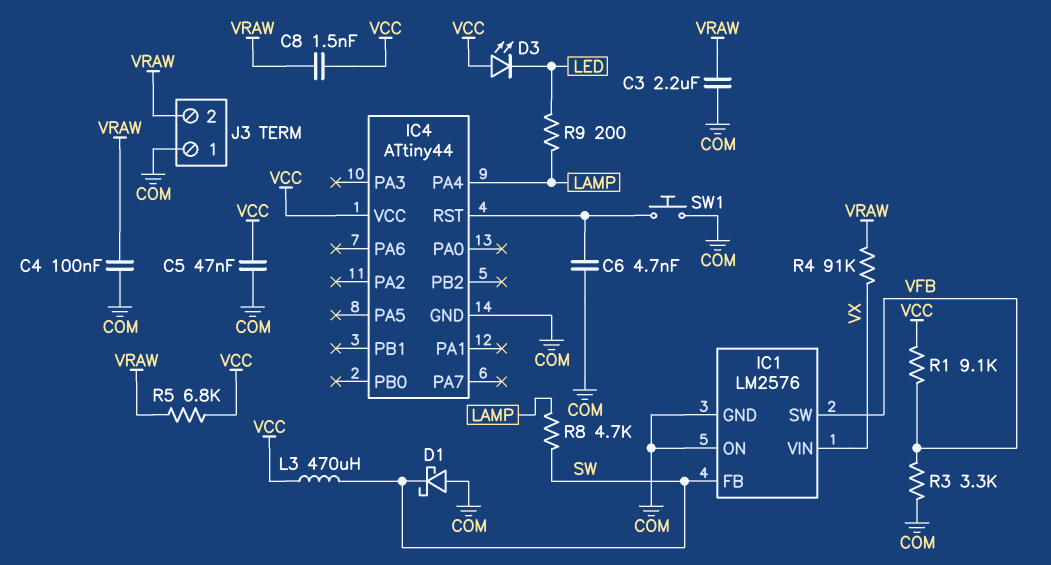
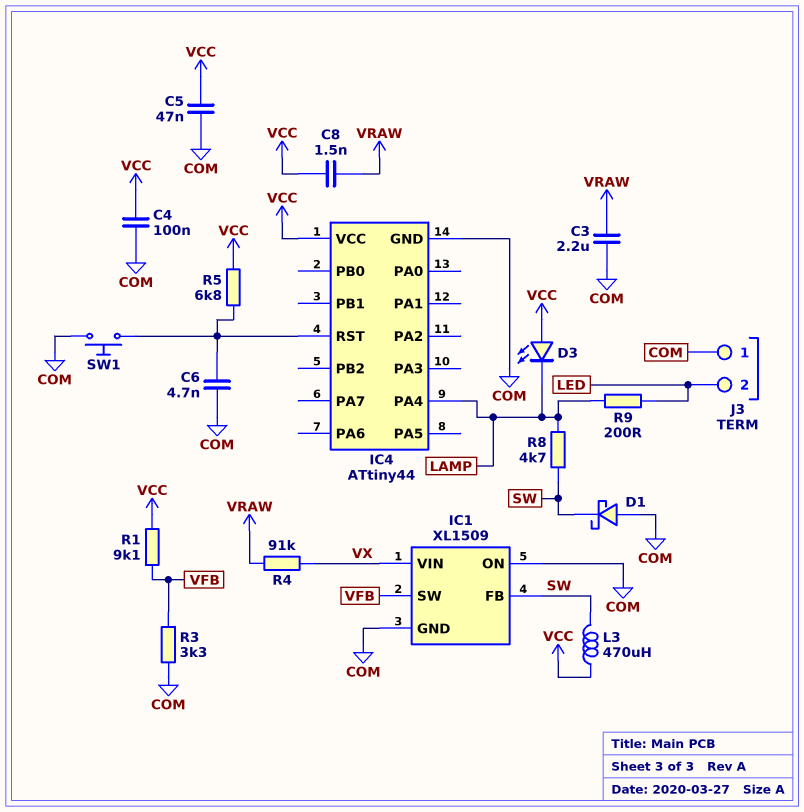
C4: 100nF (COM, VRAW) -> 100nF (COM, VCC)
D3: LED (A VCC, K LED) -> LED (A VCC, K LAMP)
IC1: LM2576 -> XL1509
J3 pin 2: VRAW -> LED
R5: 6.8k (VCC, VRAW) -> 6.8k (IC4/RST, VCC)

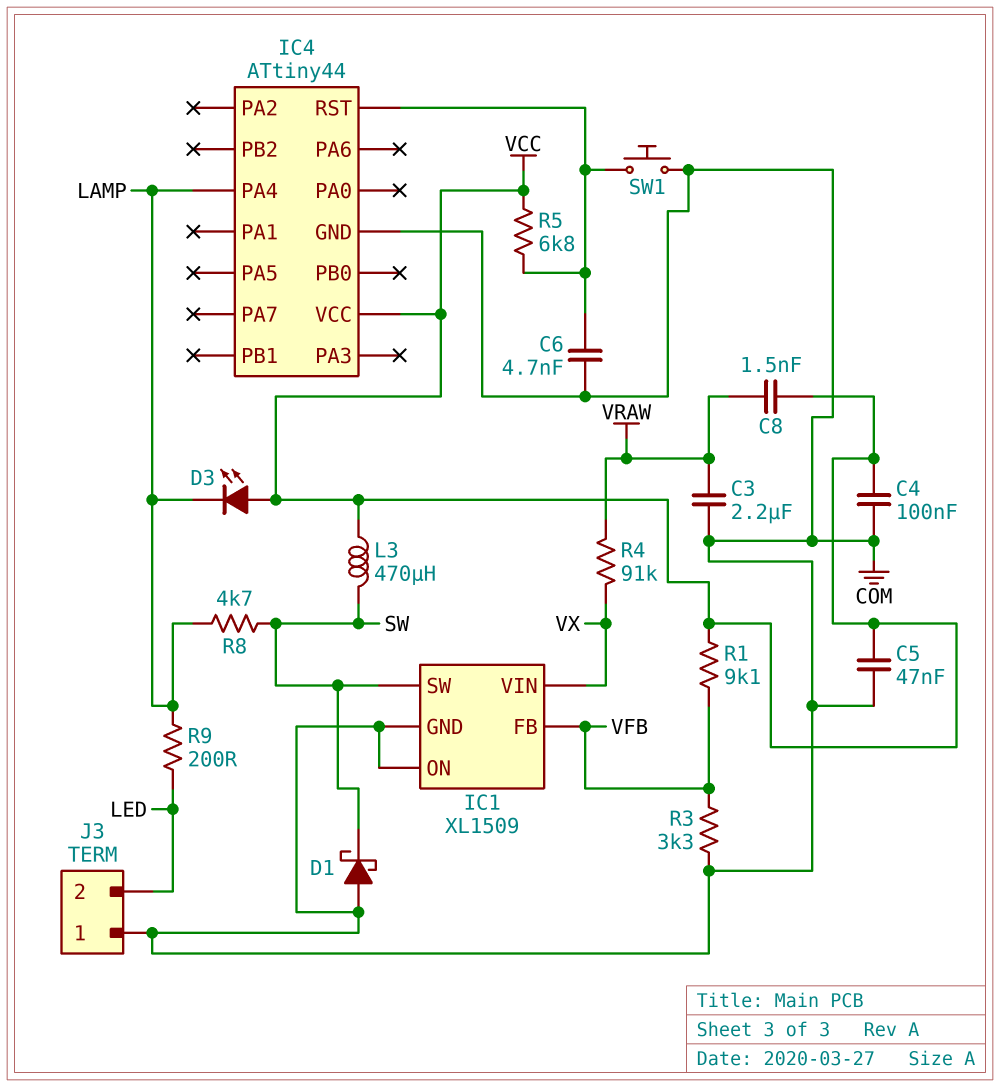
IC1 pin FB: SW -> VFB
IC1 pin SW: VFB -> SW

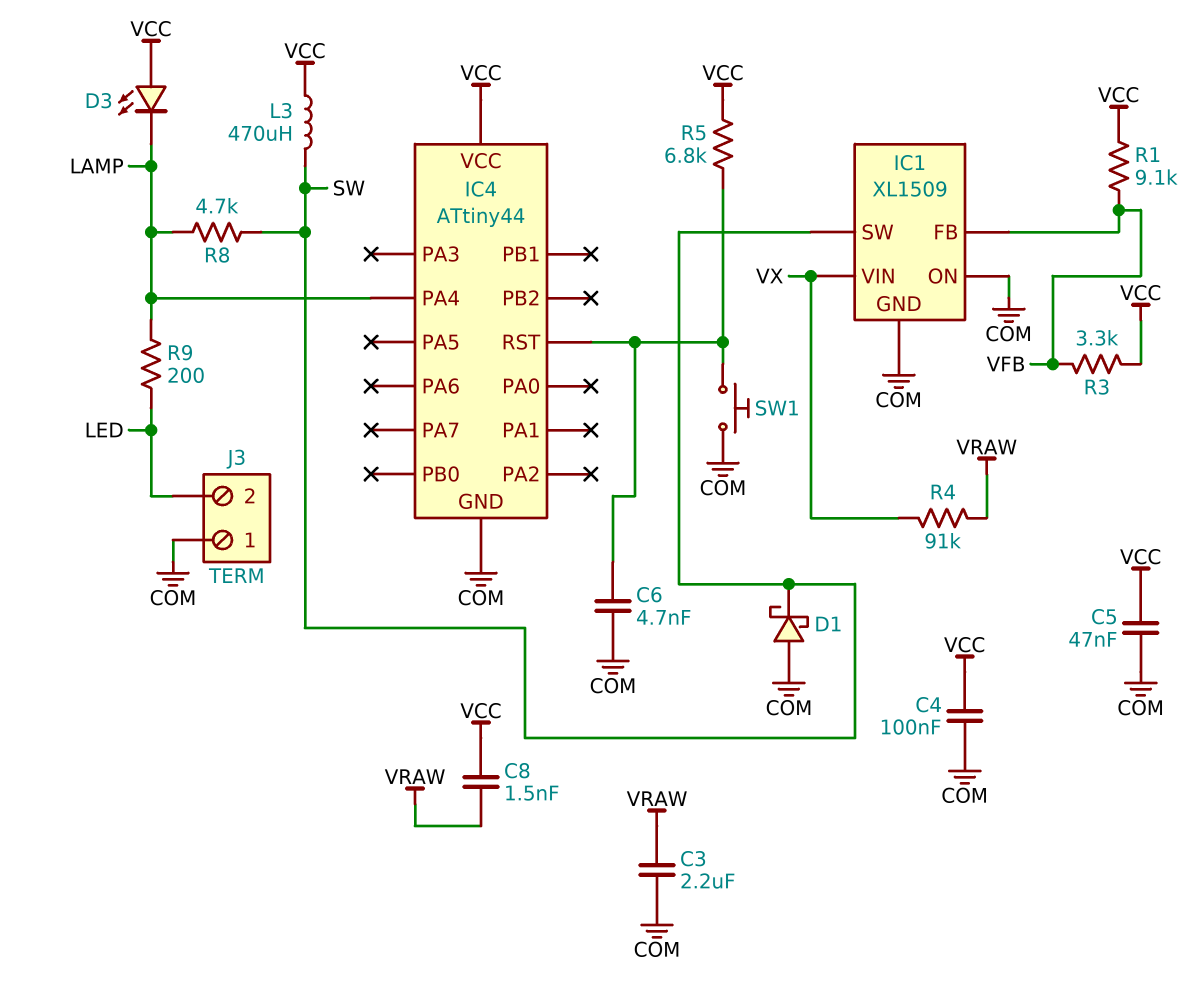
R3: 3.3k (COM, VFB) -> 3.3k (VCC, VFB)

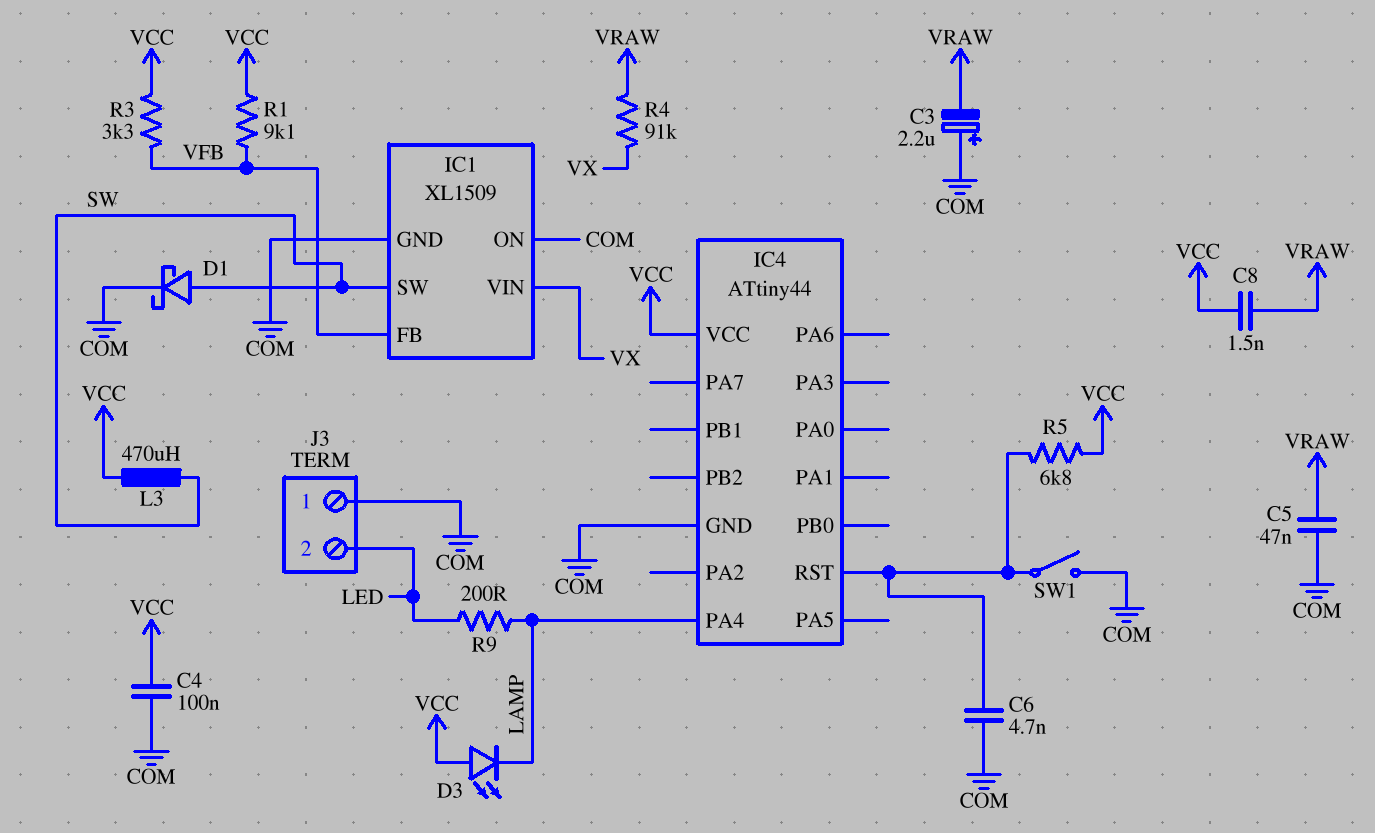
C3: 2.2uF (COM, VRAW) -> 2.2uF (plus COM, minus VRAW)
C5: 47nF (COM, VCC) -> 47nF (COM, VRAW)
D1: schottky (A COM, K SW) -> schottky (A SW, K COM)
R8: 4.7k (LAMP, SW) -> none
SW1: button (COM, IC4/RST) -> switch (COM, IC4/RST)

